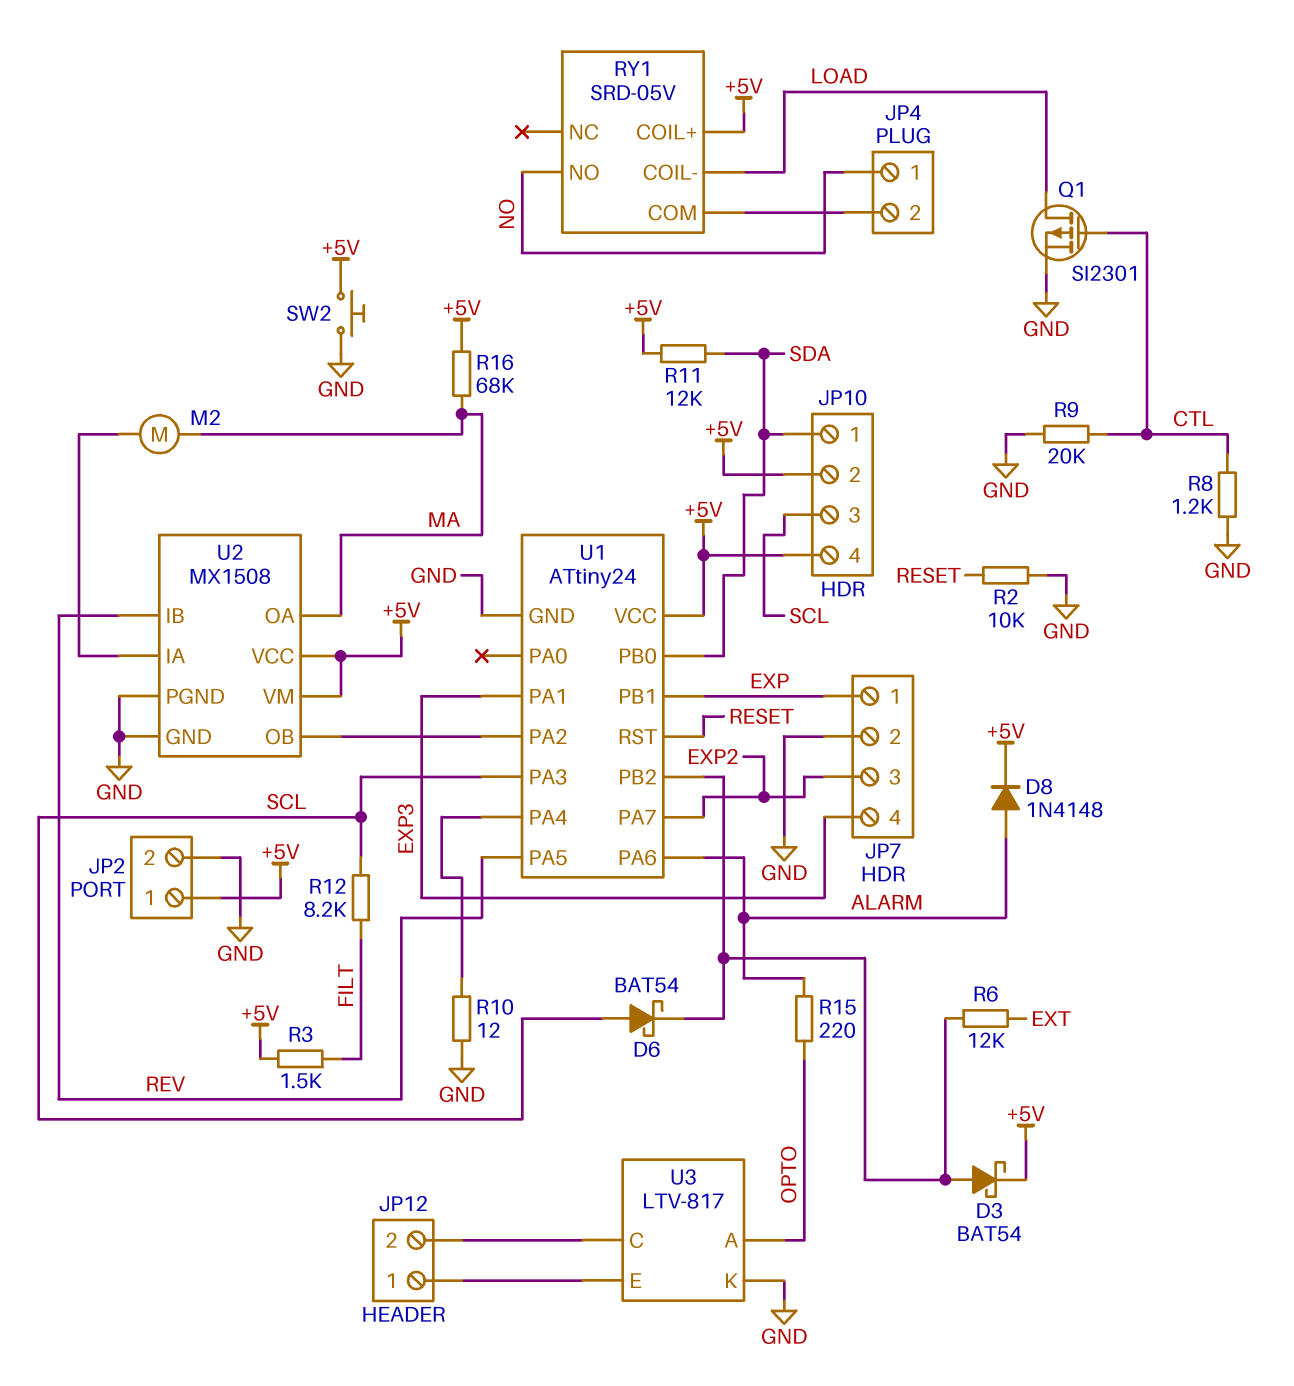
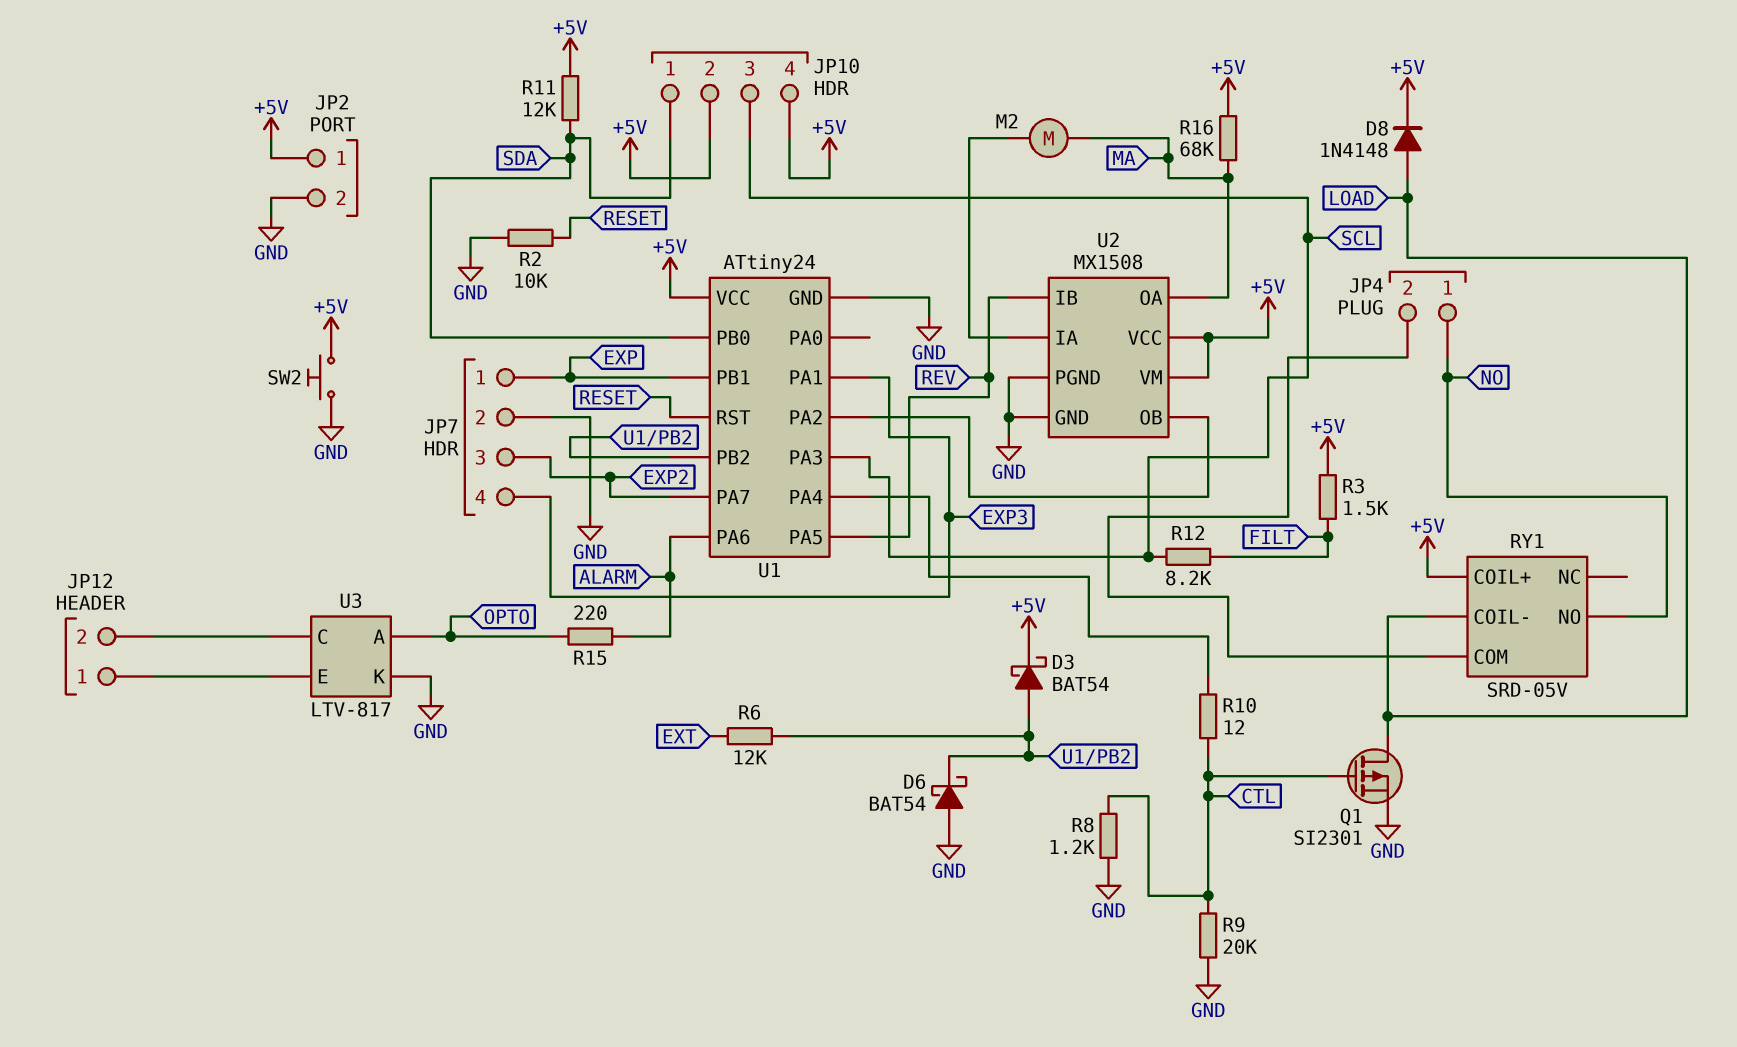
D6: schottky BAT54 (A SCL, K U1/PB2) -> schottky BAT54 (A GND, K U1/PB2)
D8: diode 1N4148 (A ALARM, K +5V) -> diode 1N4148 (A LOAD, K +5V)
R10: 12 (GND, U1/PA4) -> 12 (CTL, U1/PA4)

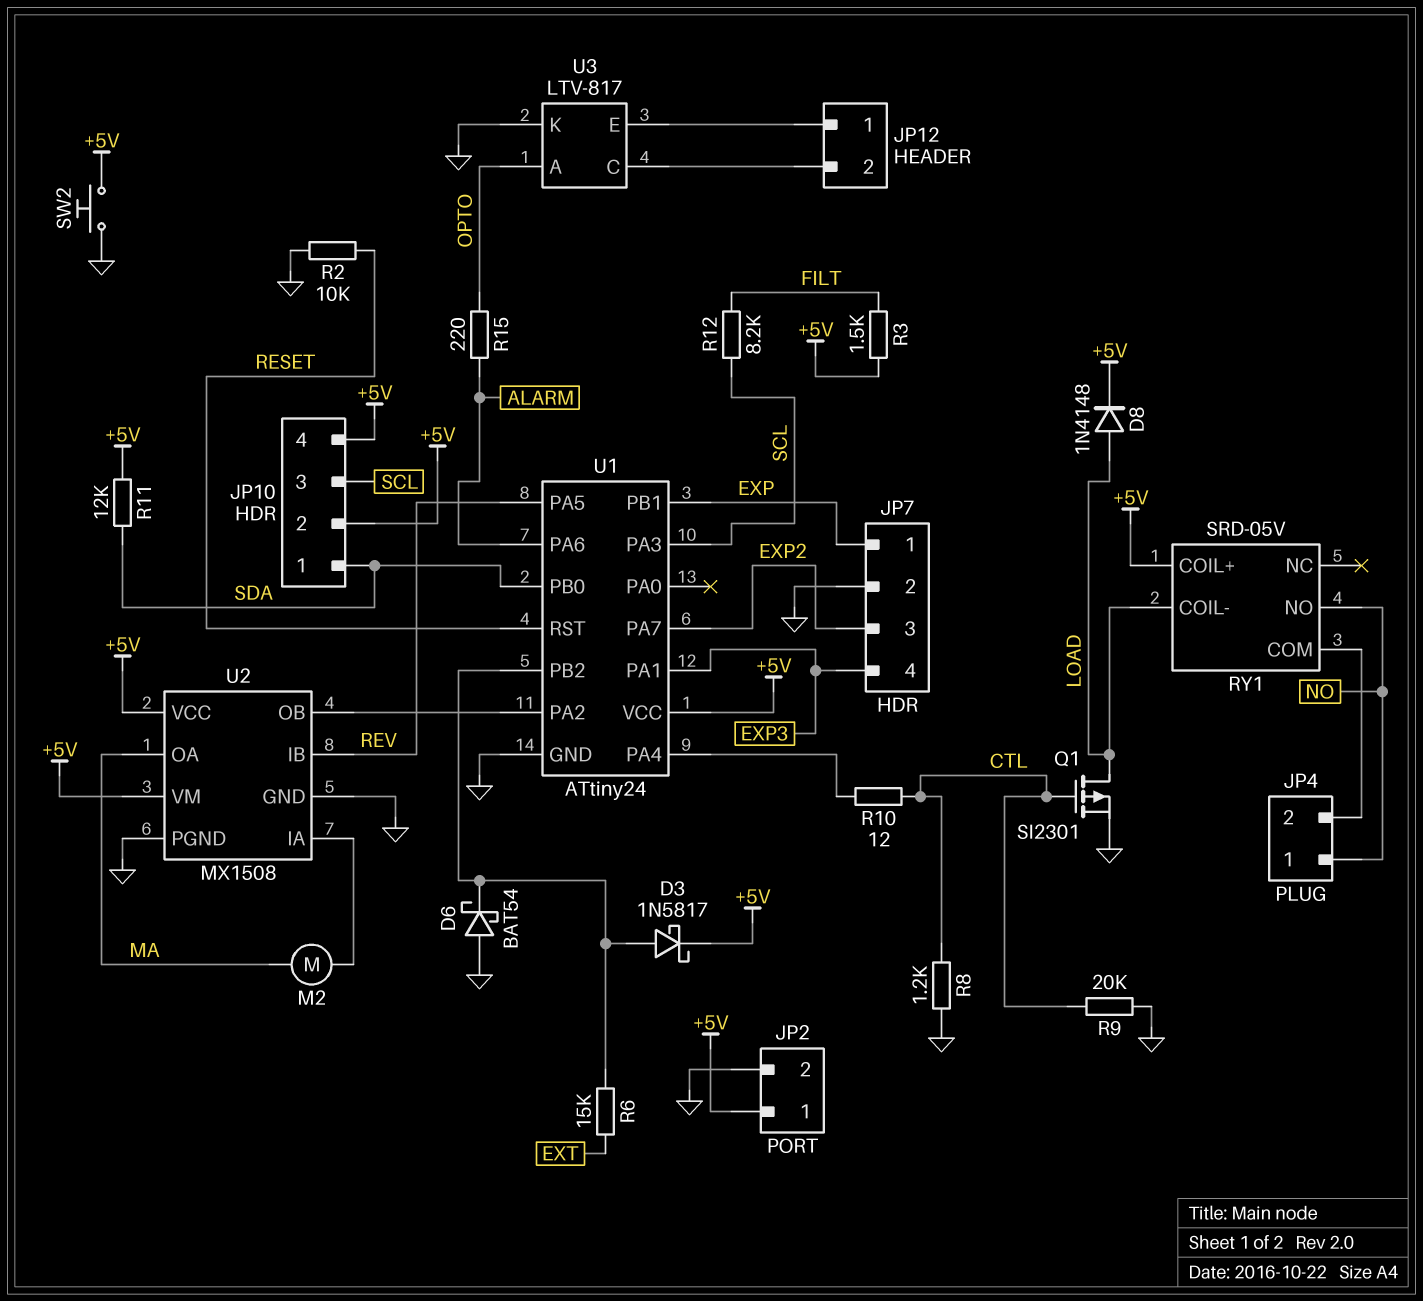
D3: schottky BAT54 (A U1/PB2, K +5V) -> schottky 1N5817 (A U1/PB2, K +5V)
R6: 12k (EXT, U1/PB2) -> 15k (EXT, U1/PB2)
R16: 68k (+5V, MA) -> none

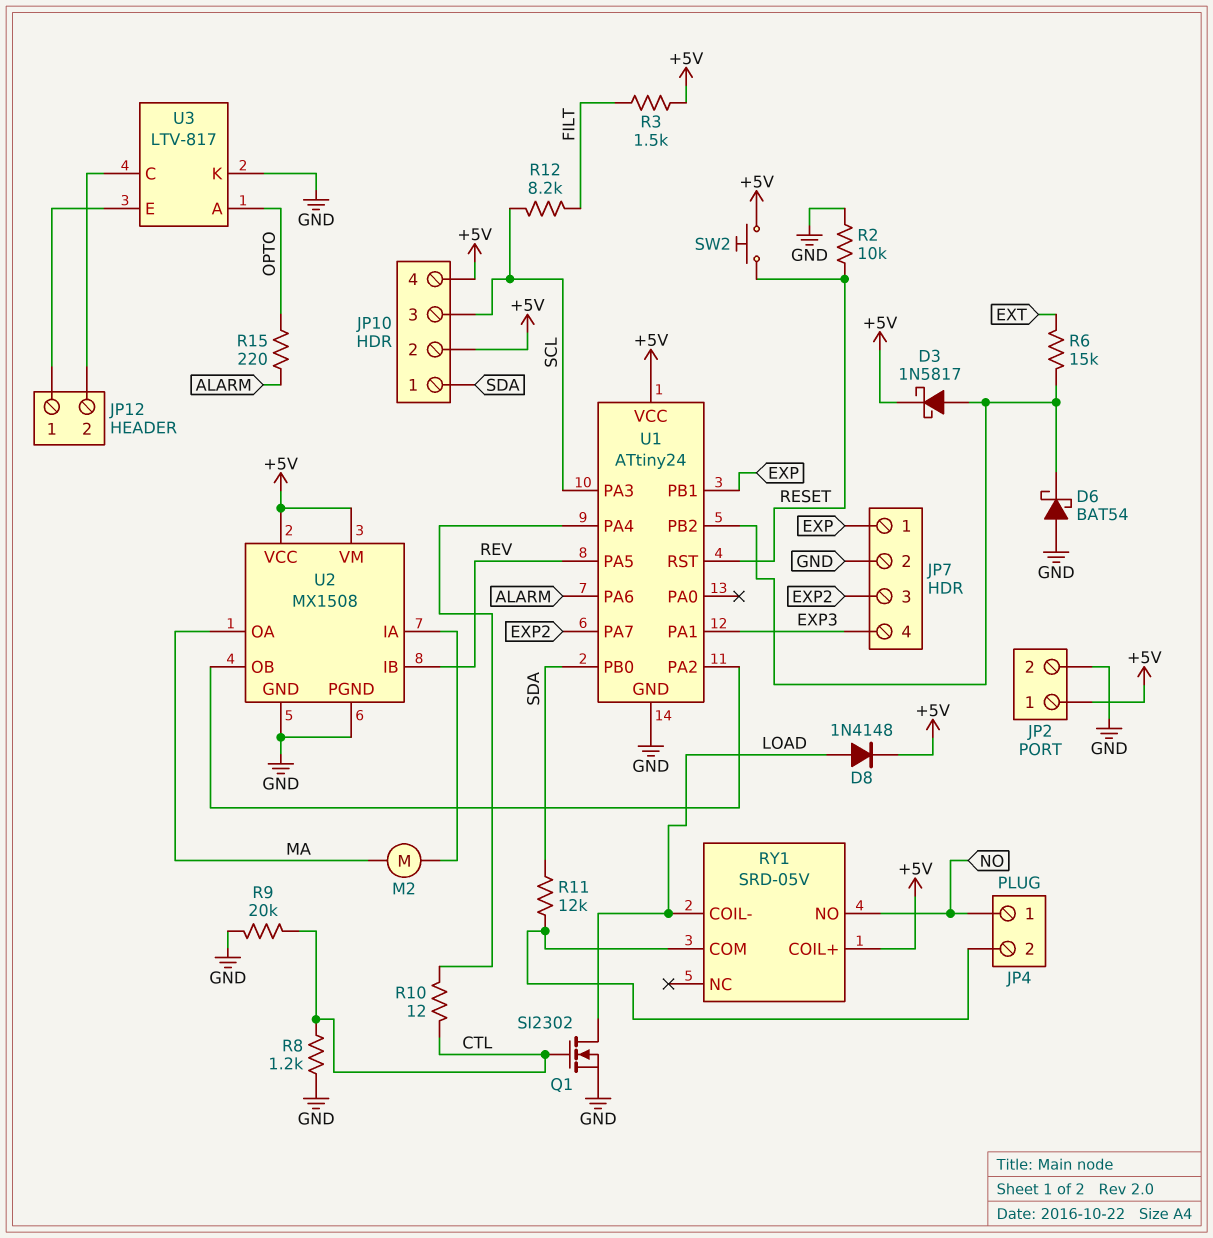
Q1: PMOS SI2301 (G CTL, D LOAD, S GND) -> NMOS SI2302 (G CTL, D LOAD, S GND)
R11: 12k (+5V, SDA) -> 12k (JP4/2, SDA)
SW2: button (+5V, GND) -> button (+5V, RESET)

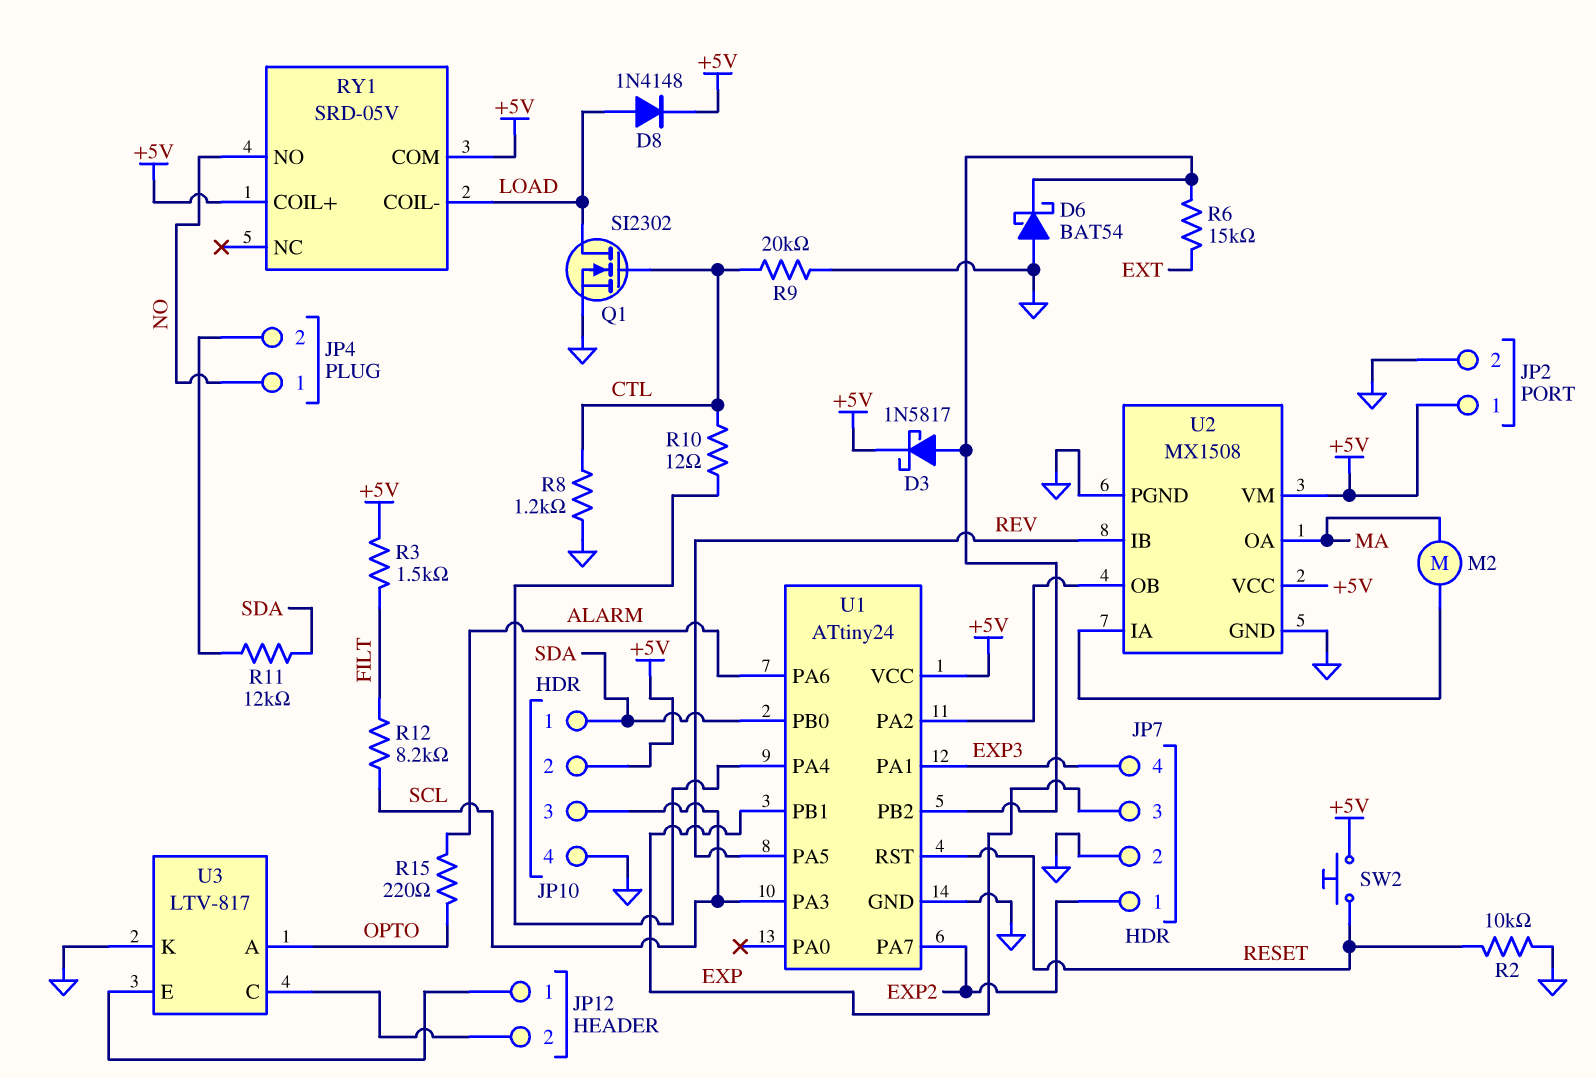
JP7 pin 1: EXP -> EXP2
JP7 pin 3: EXP2 -> EXP
JP10 pin 4: +5V -> GND
RY1 pin COM: JP4/2 -> +5V

